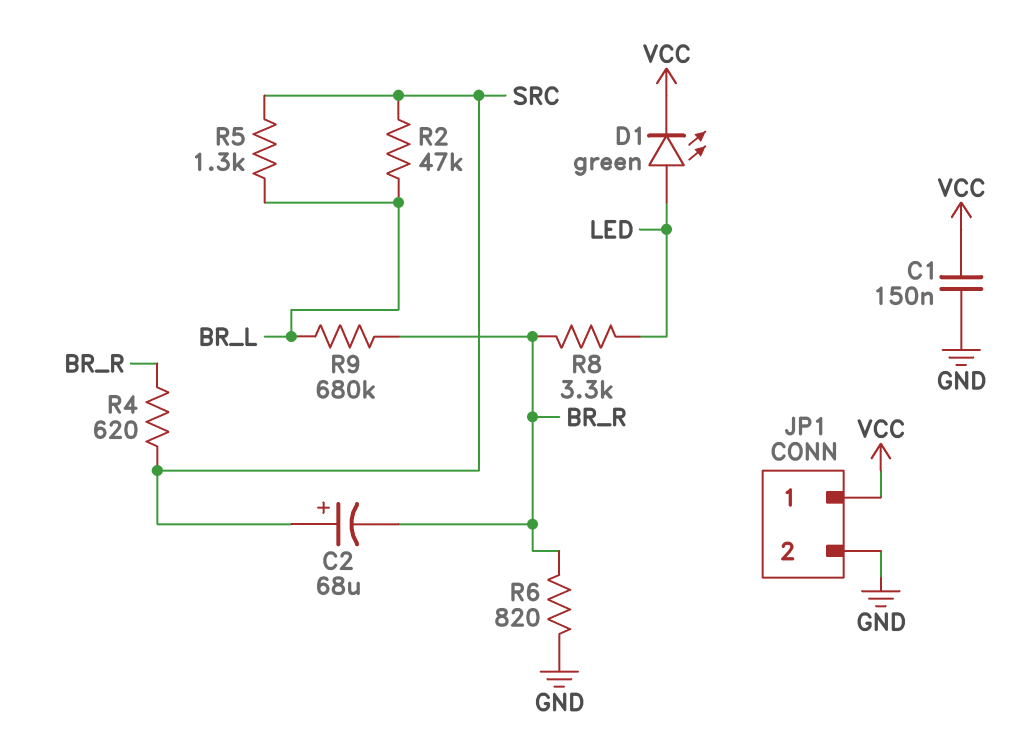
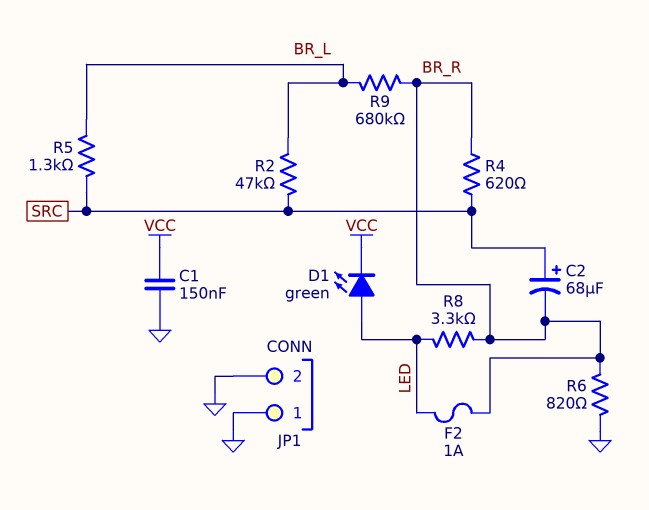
F2: none -> 1A (BR_R, LED)
JP1 pin 1: VCC -> GND

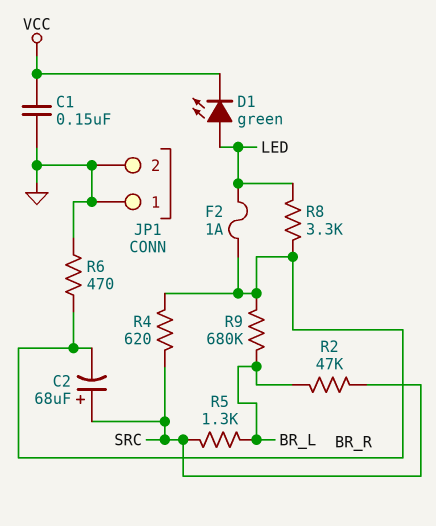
R6: 820 (BR_R, GND) -> 470 (BR_R, GND)

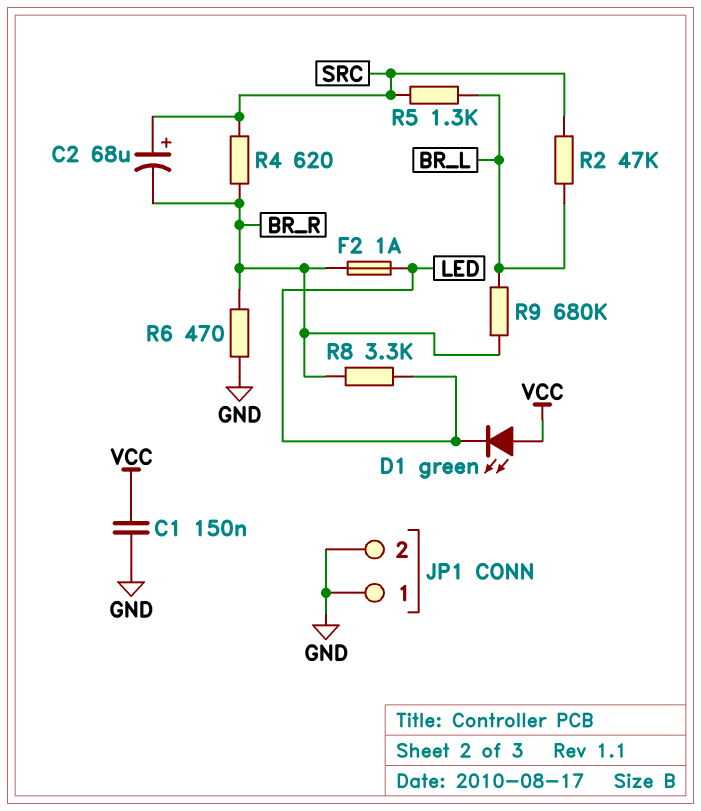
D1: LED green (A LED, K VCC) -> LED green (A VCC, K LED)

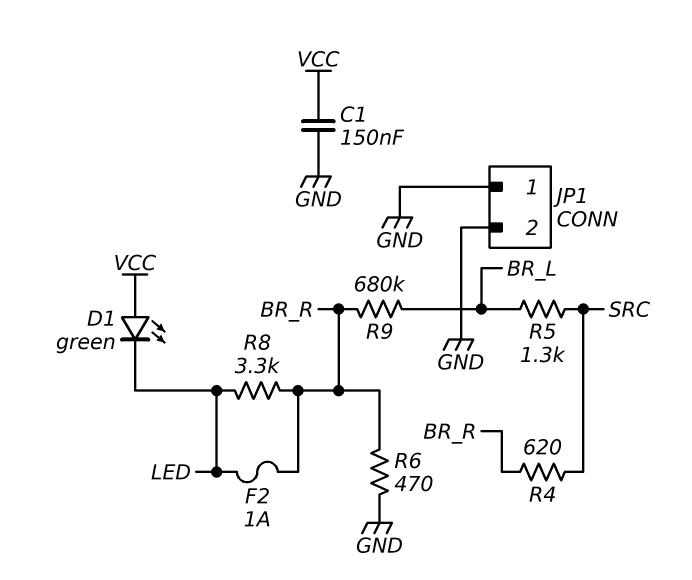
C2: 68uF (plus SRC, minus BR_R) -> none
R2: 47k (BR_L, SRC) -> none

